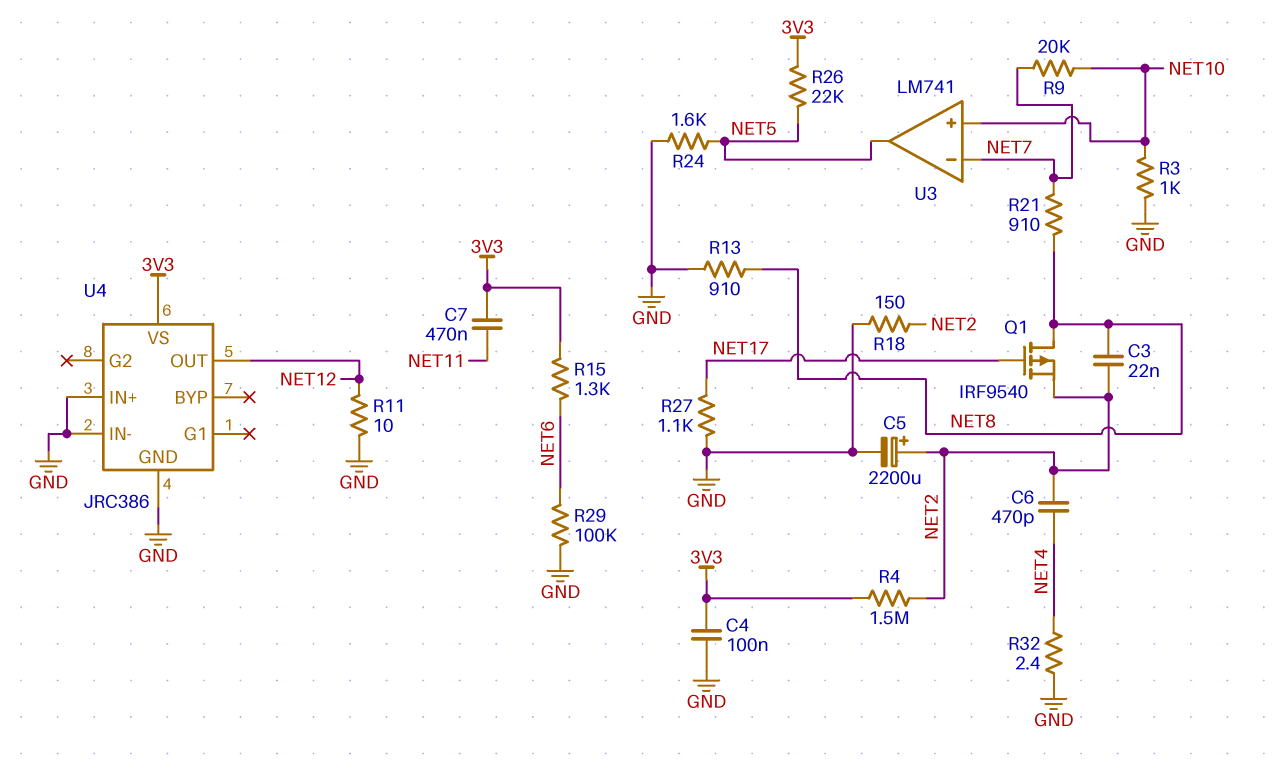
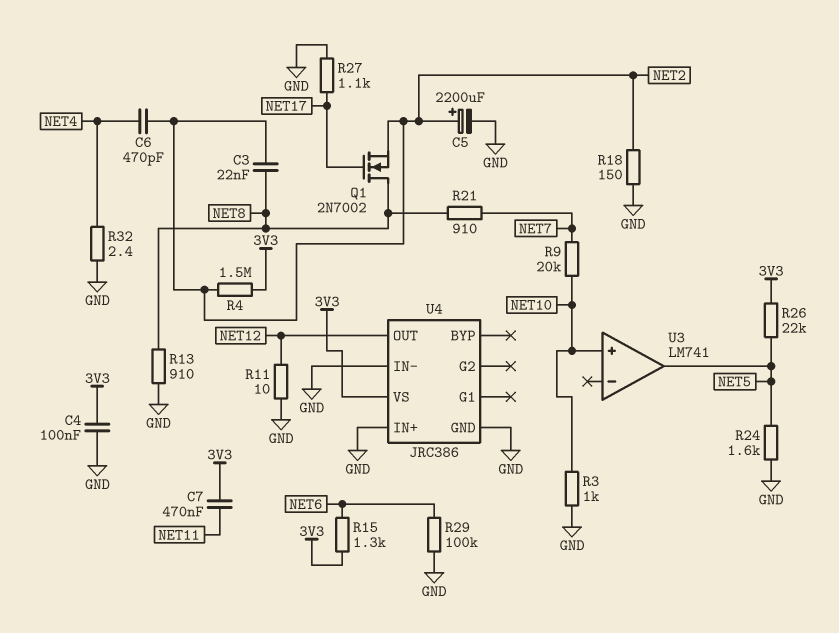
Q1: PMOS IRF9540 (G NET17, D NET8, S NET2) -> NMOS 2N7002 (G NET17, D NET8, S NET2)
U3 pin in-: NET7 -> none

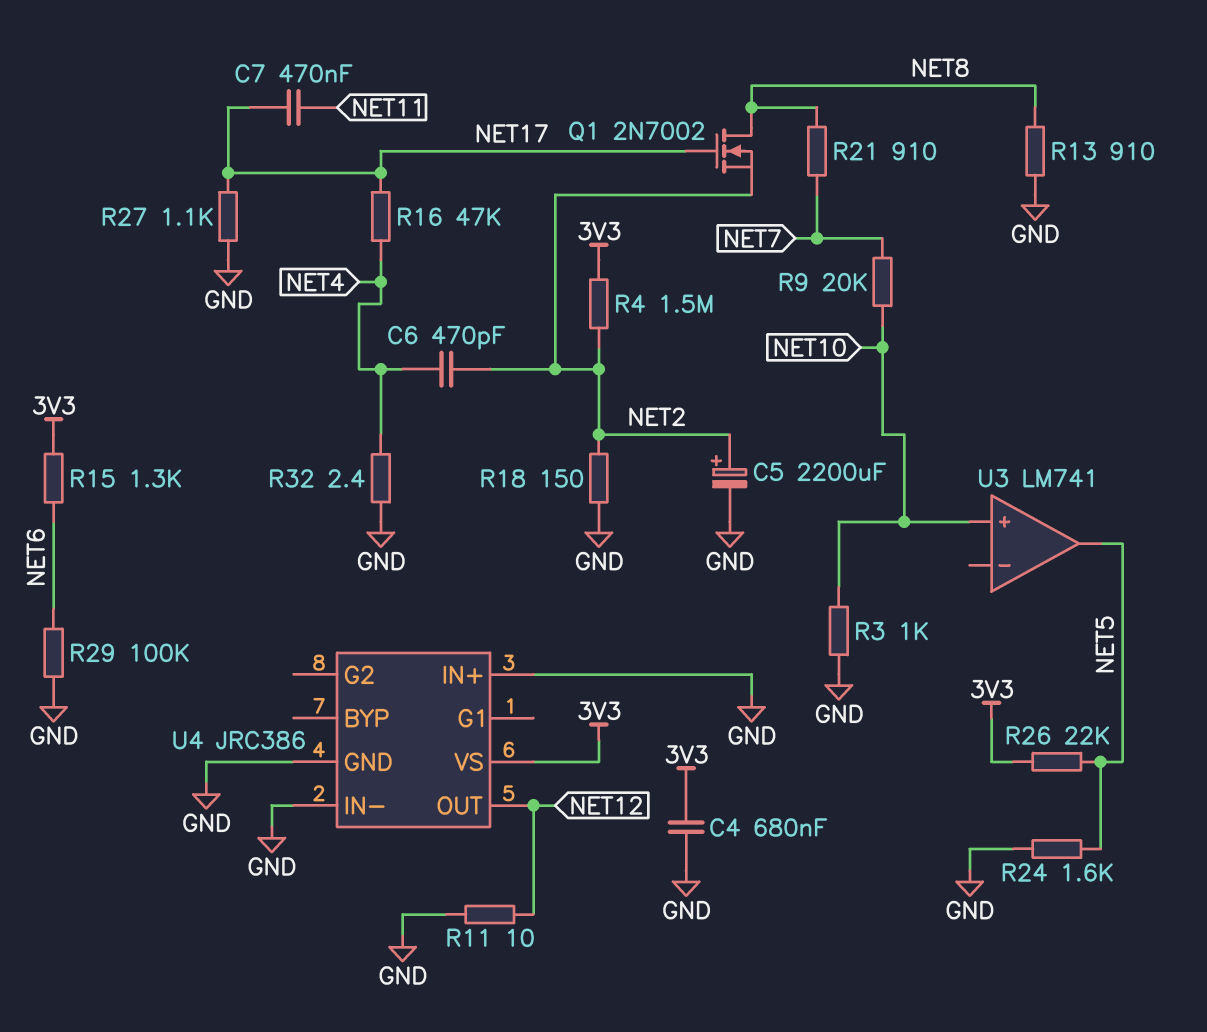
C3: 22nF (NET2, NET8) -> none
C4: 100nF (3V3, GND) -> 680nF (3V3, GND)
C7: 470nF (3V3, NET11) -> 470nF (NET11, NET17)
R16: none -> 47k (NET4, NET17)

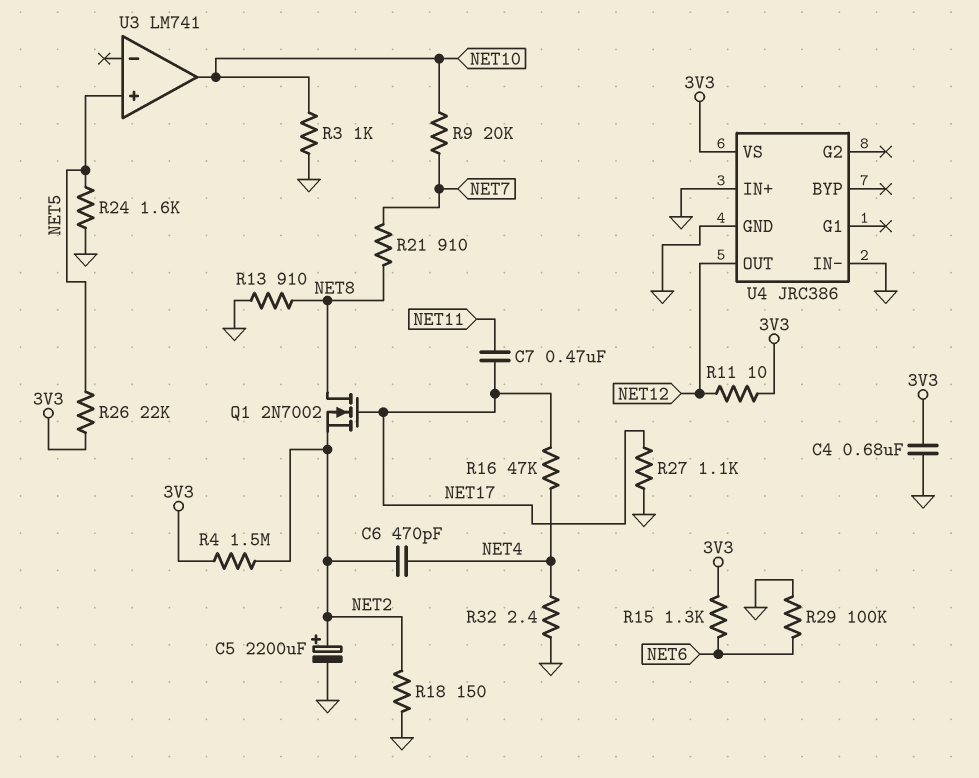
R11: 10 (GND, NET12) -> 10 (3V3, NET12)
U3 pin in+: NET10 -> NET5
U3 pin out: NET5 -> NET10

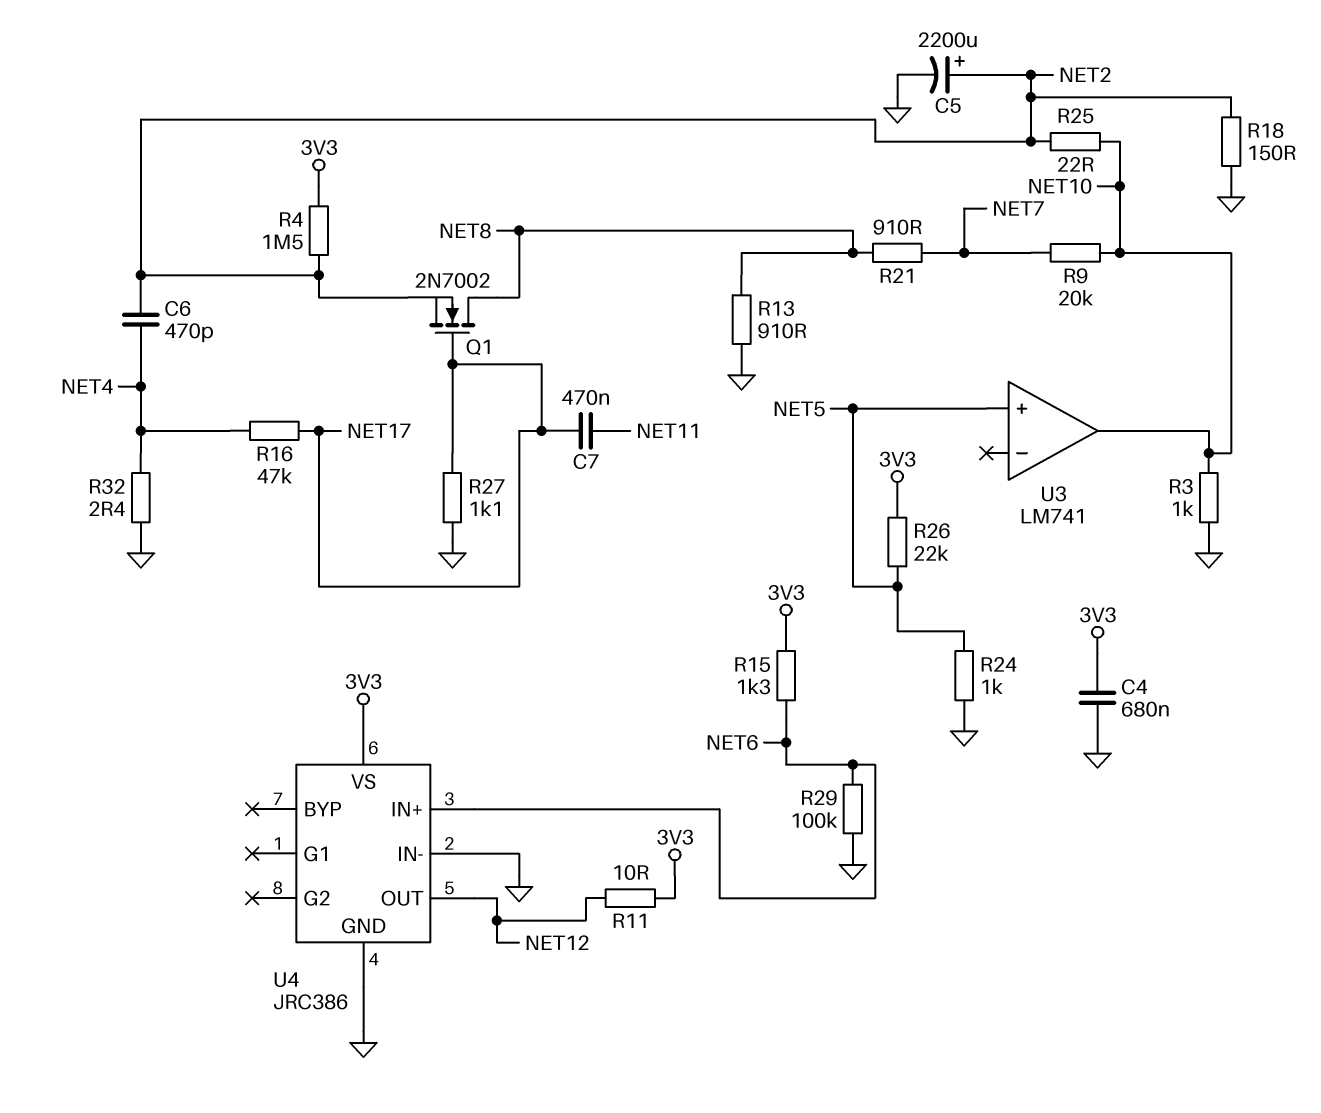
R24: 1.6k (GND, NET5) -> 1k (GND, NET5)
R25: none -> 22 (NET2, NET10)
U4 pin IN+: GND -> NET6

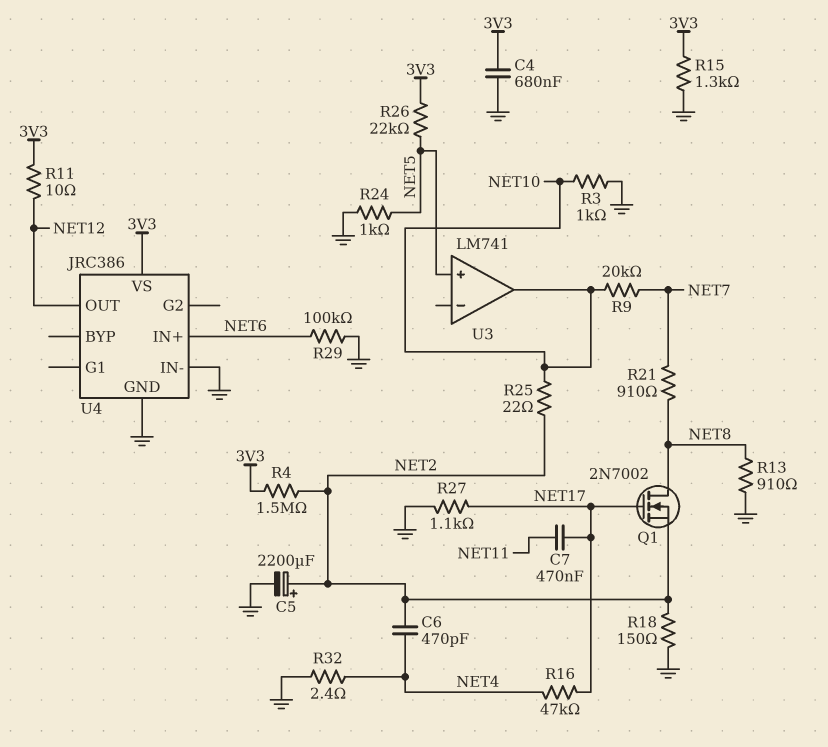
R15: 1.3k (3V3, NET6) -> 1.3k (3V3, GND)

